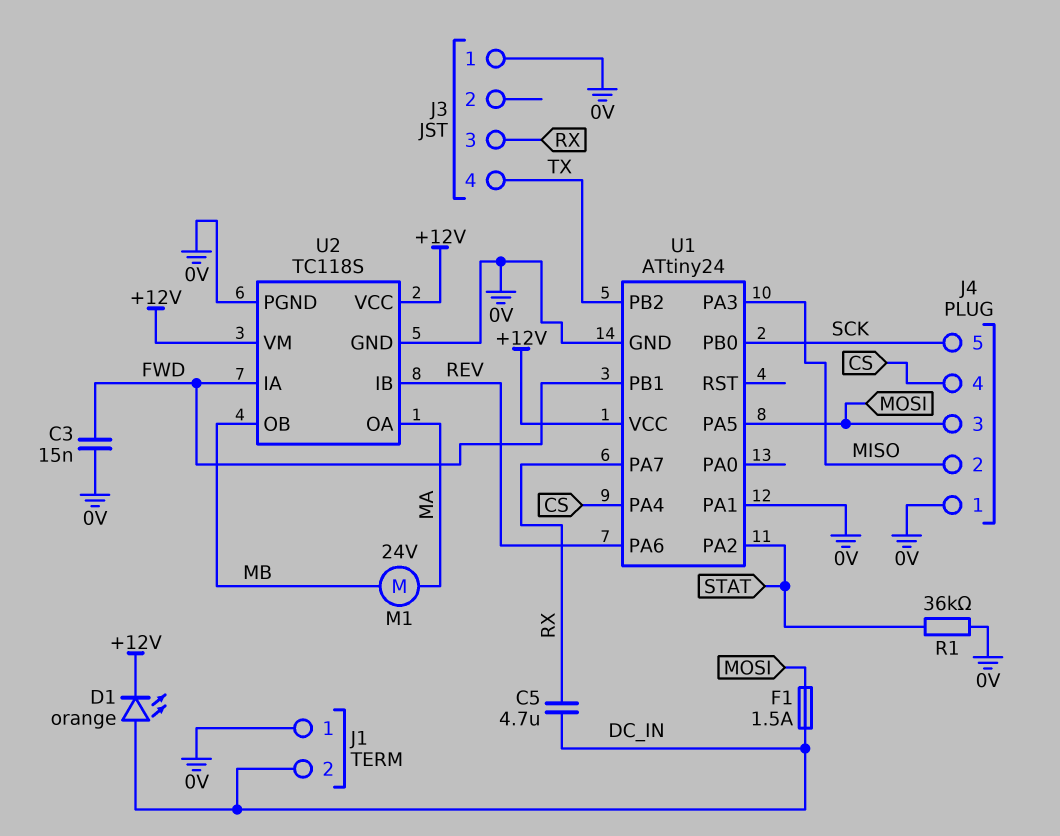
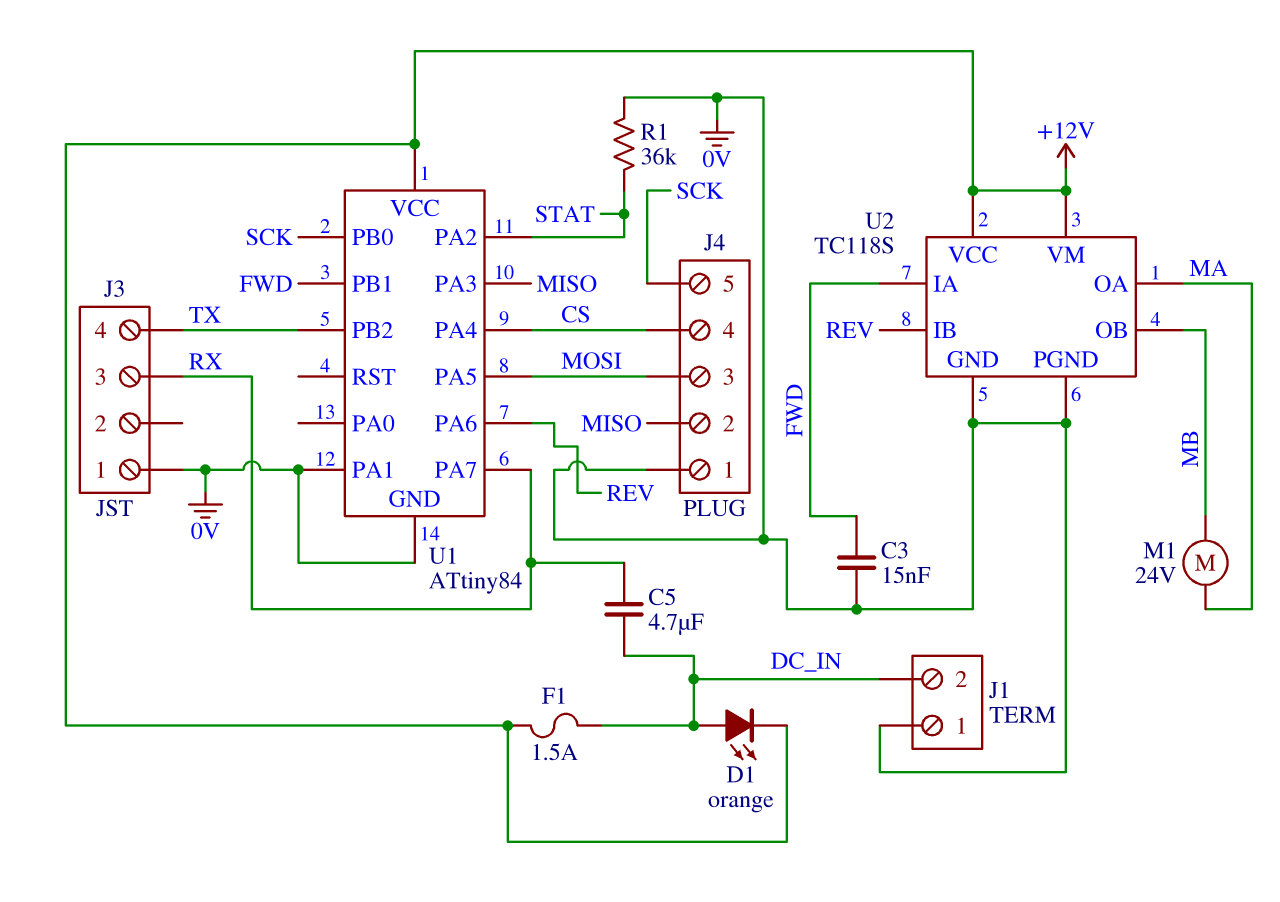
F1: 1.5A (DC_IN, MOSI) -> 1.5A (+12V, DC_IN)
U1: ATtiny24 -> ATtiny84

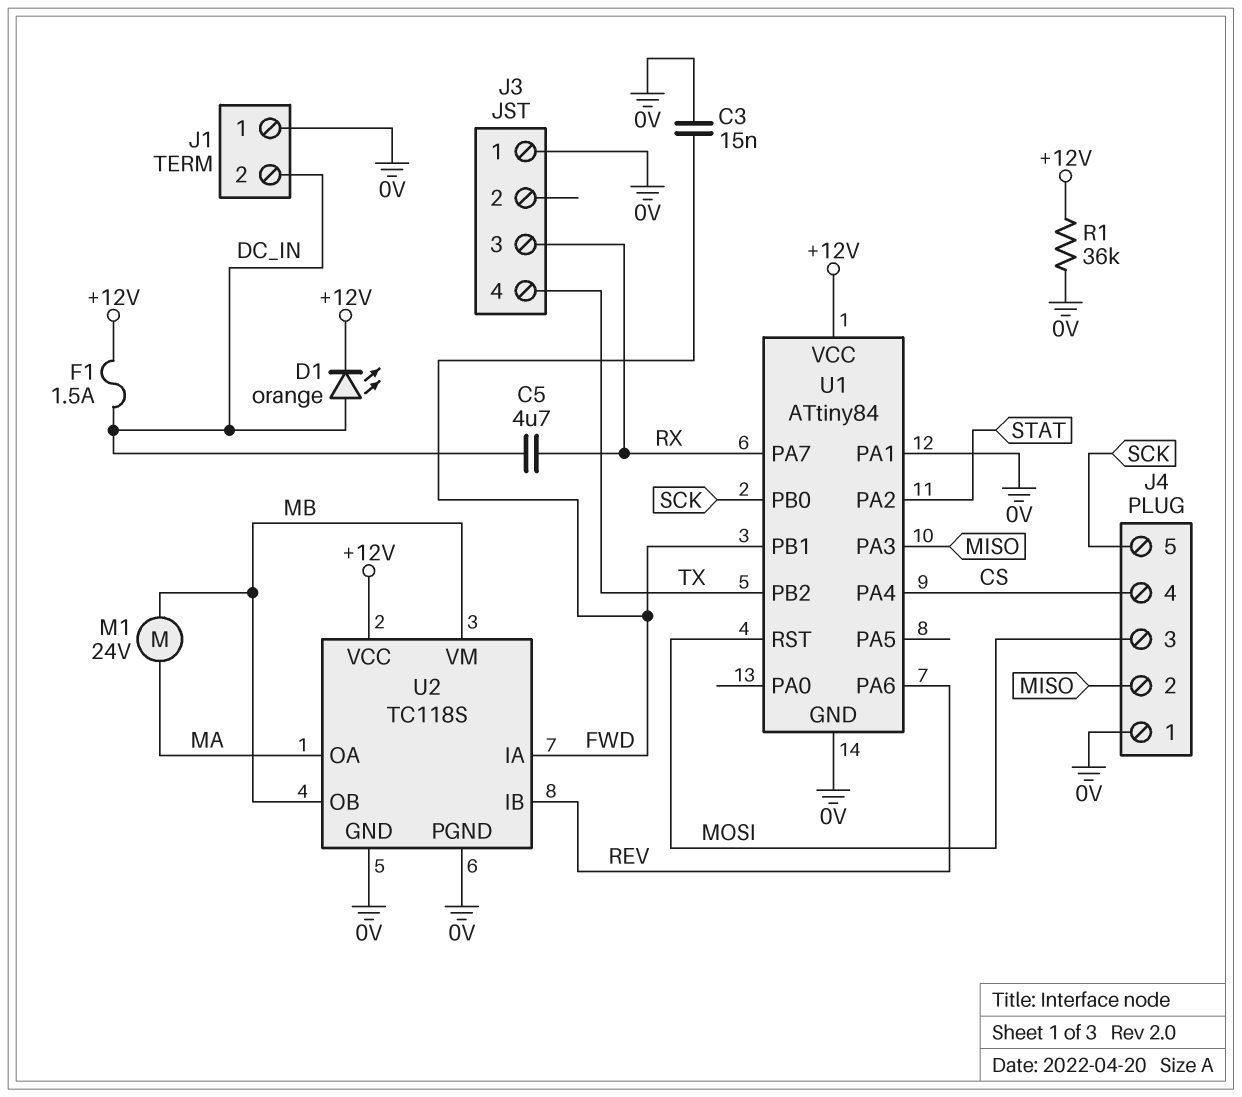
R1: 36k (0V, STAT) -> 36k (+12V, 0V)
U1 pin PA5: MOSI -> none
U1 pin RST: none -> MOSI
U2 pin VM: +12V -> MB

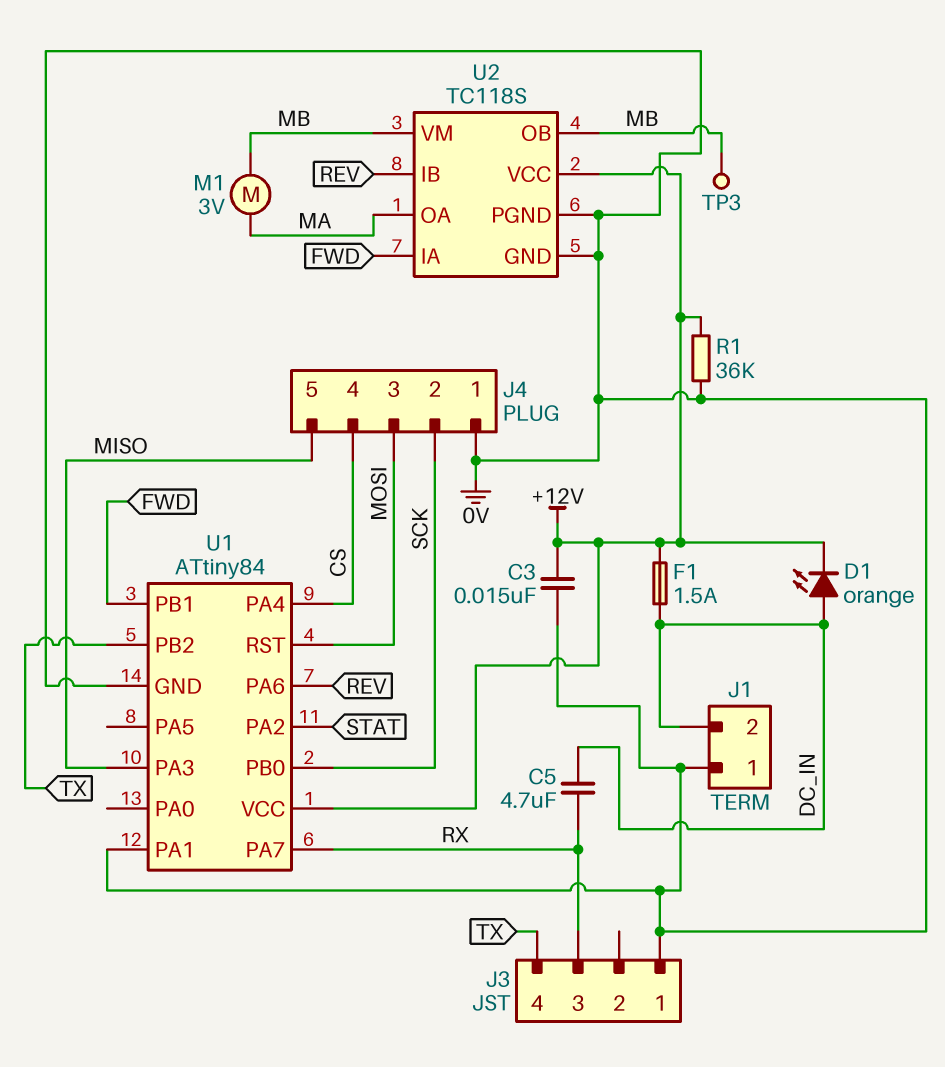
C3: 15nF (0V, FWD) -> 15nF (+12V, 0V)
J4 pin 2: MISO -> SCK
J4 pin 5: SCK -> MISO
M1: motor 24V (MA, MB) -> motor 3V (MA, MB)
TP3: none -> test point (MB)

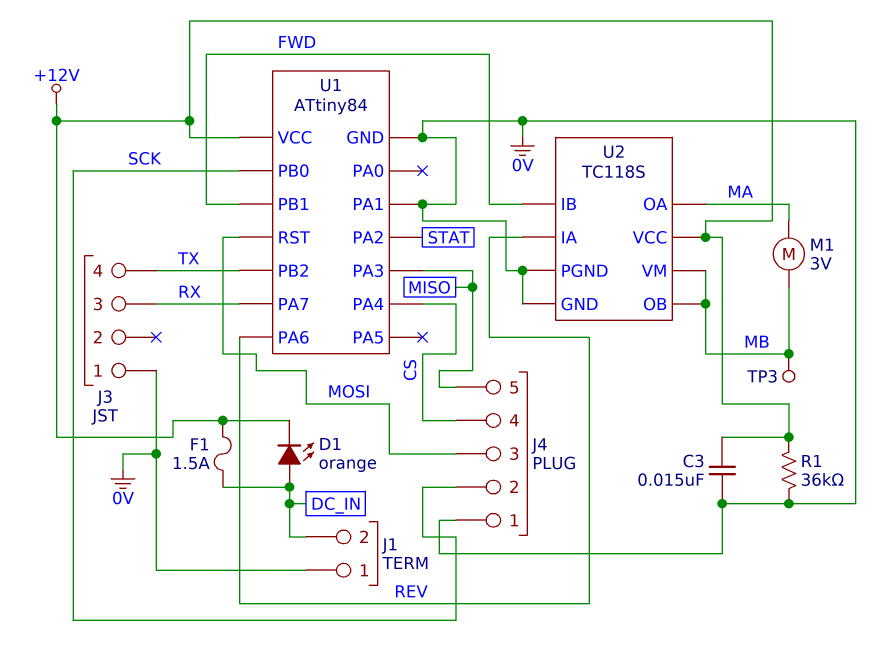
C5: 4.7uF (DC_IN, RX) -> none
U2 pin IA: FWD -> REV
U2 pin IB: REV -> FWD

